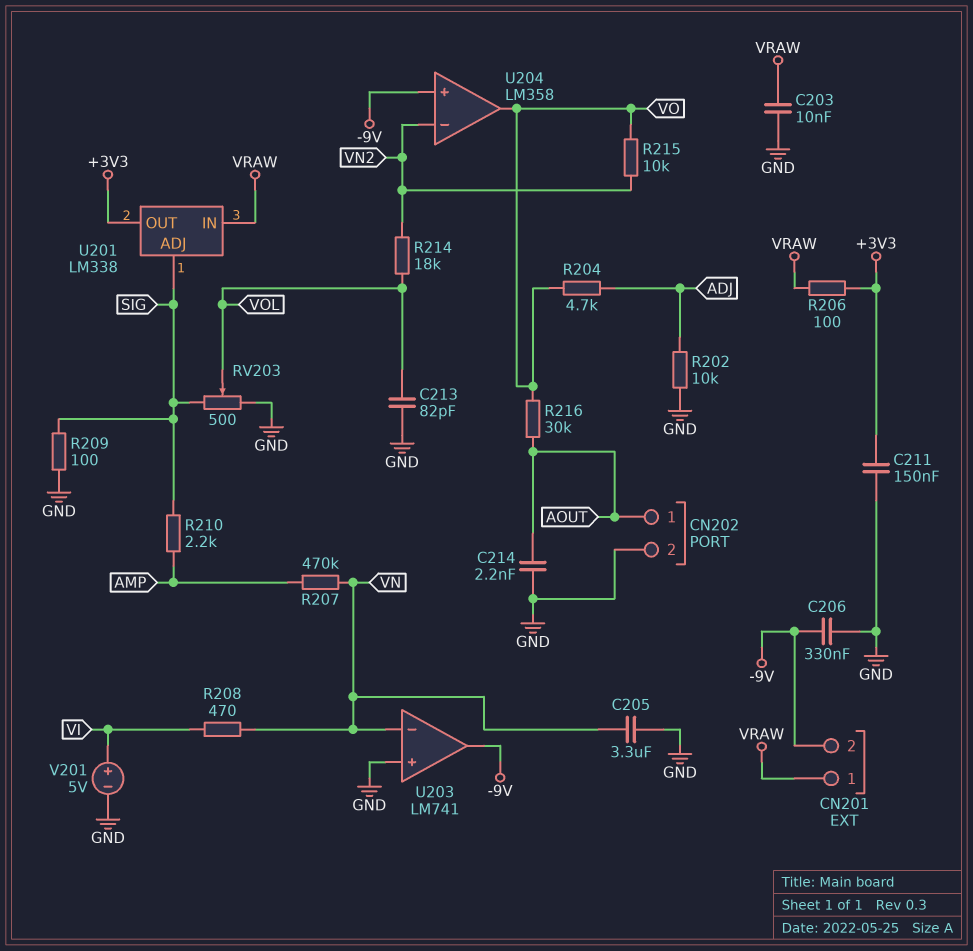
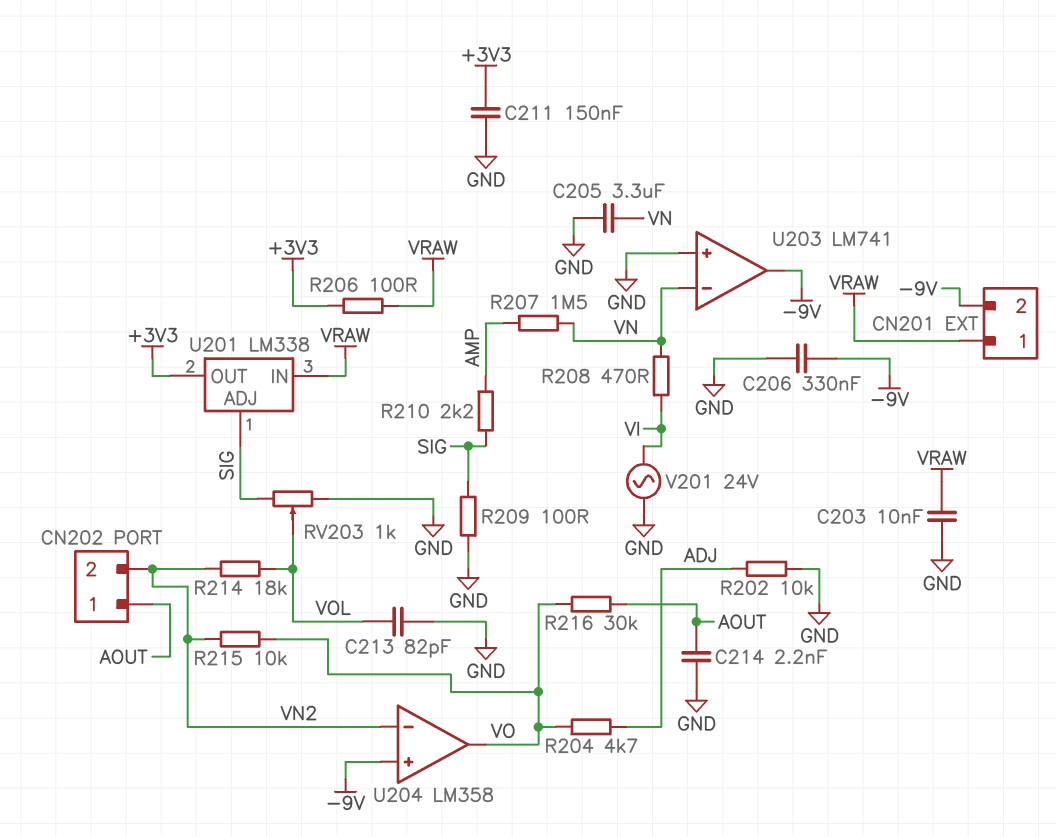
CN202 pin 2: GND -> VN2
R207: 470k (AMP, VN) -> 1.5M (AMP, VN)
RV203: 500 (GND, SIG, wiper VOL) -> 1k (GND, SIG, wiper VOL)
V201: 5V (plus VI, minus GND) -> AC 24V (GND, VI)

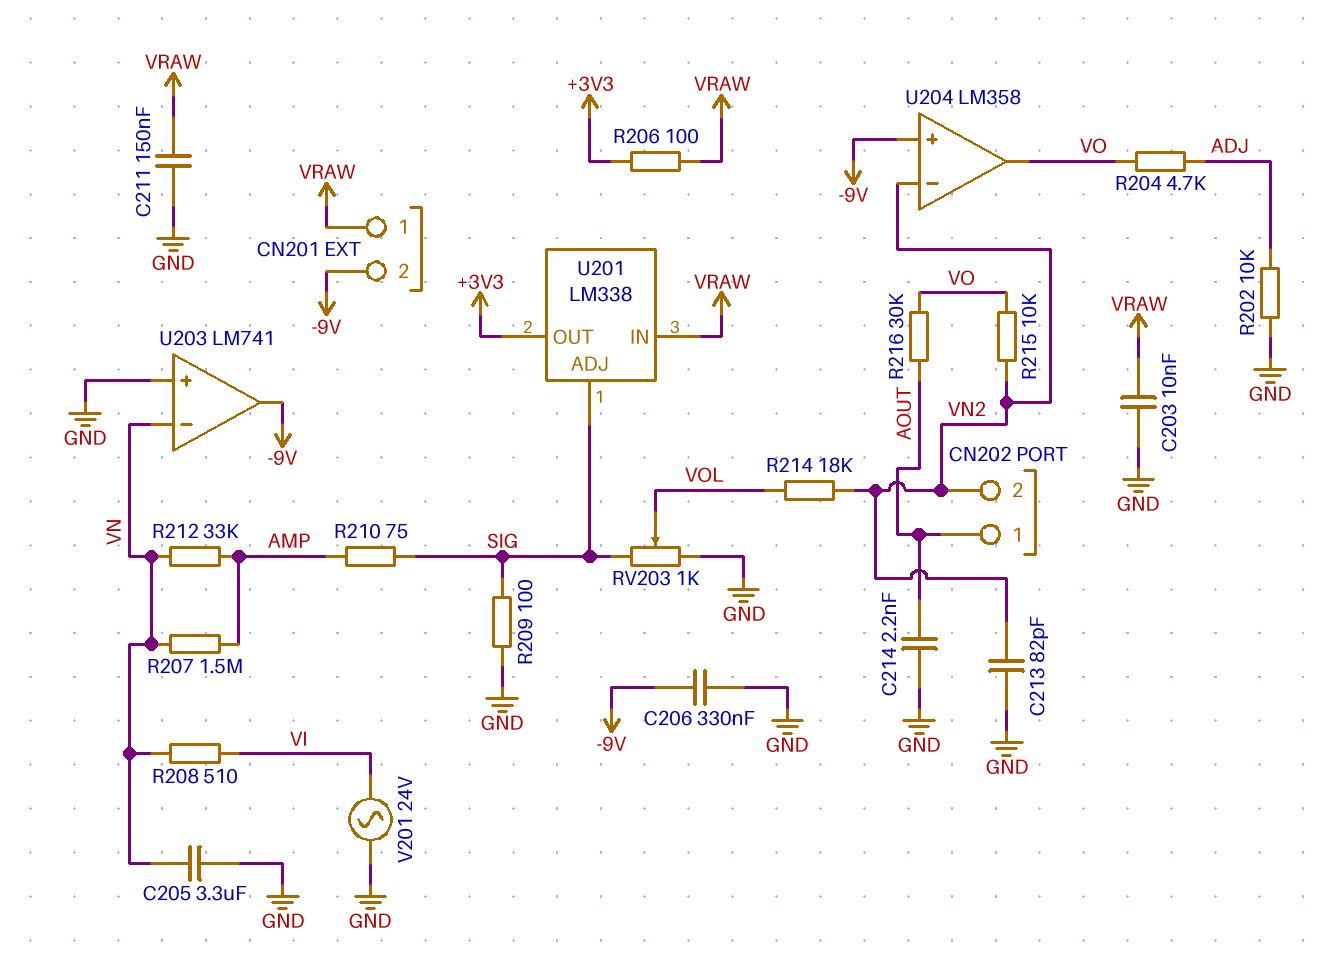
C211: 150nF (+3V3, GND) -> 150nF (GND, VRAW)
C213: 82pF (GND, VOL) -> 82pF (GND, VN2)
R208: 470 (VI, VN) -> 510 (VI, VN)
R210: 2.2k (AMP, SIG) -> 75 (AMP, SIG)
R212: none -> 33k (AMP, VN)

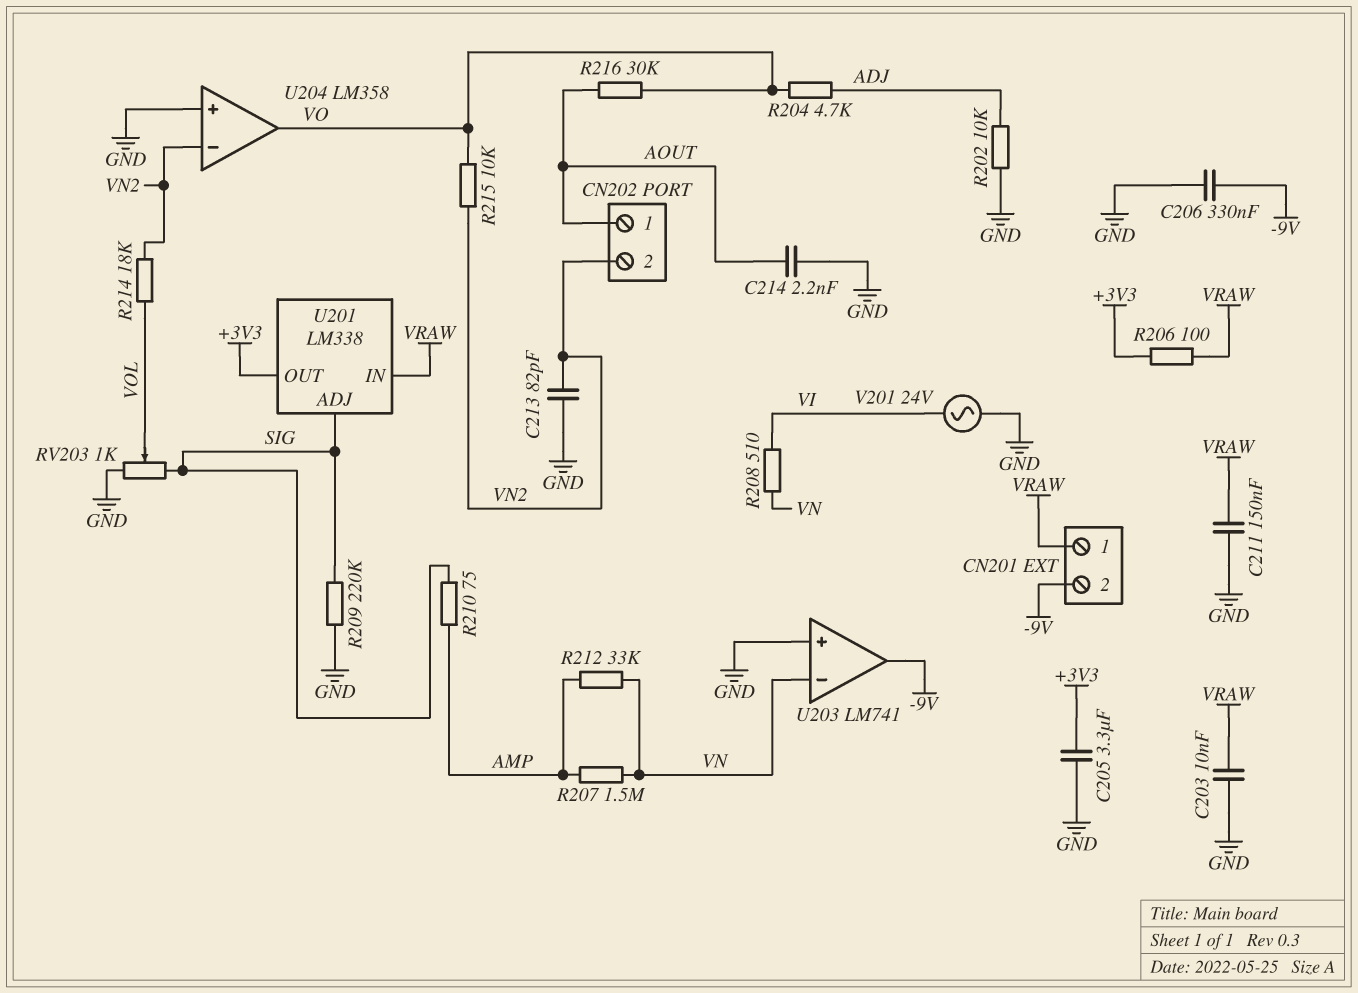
C205: 3.3uF (GND, VN) -> 3.3uF (+3V3, GND)
R209: 100 (GND, SIG) -> 220k (GND, SIG)
U204 pin in+: -9V -> GND

